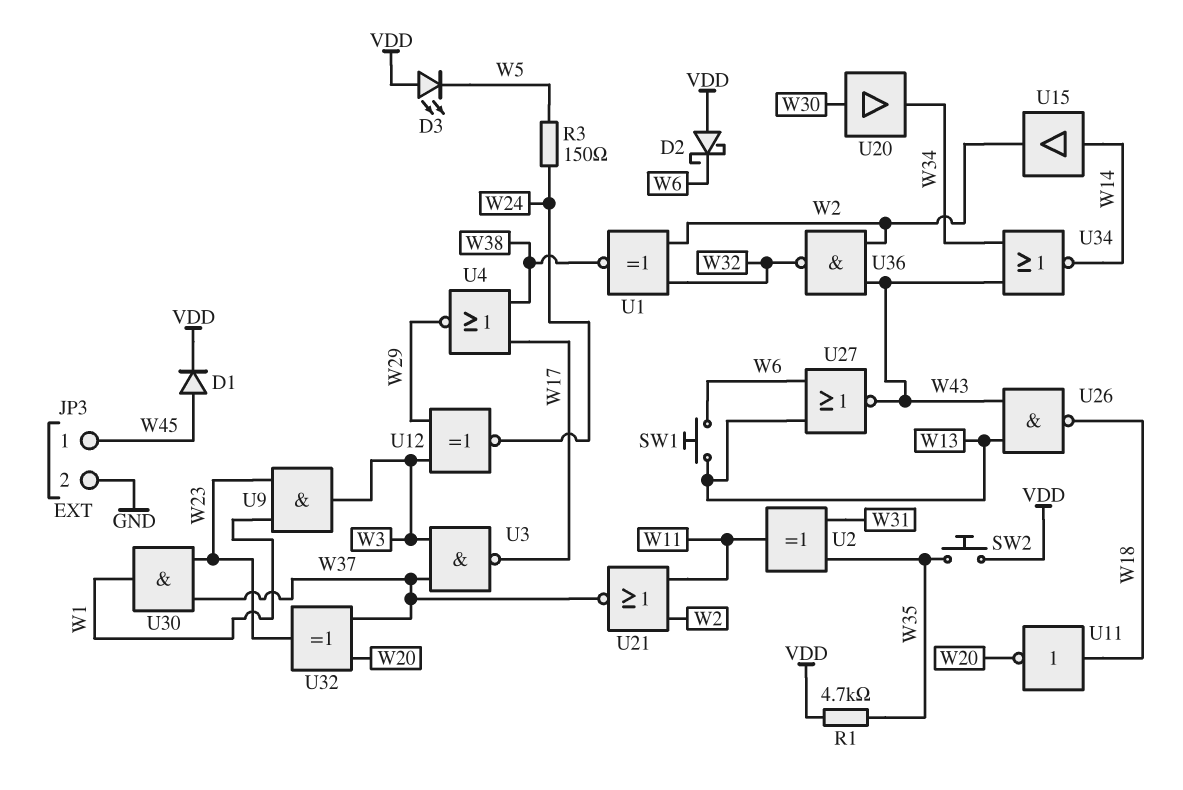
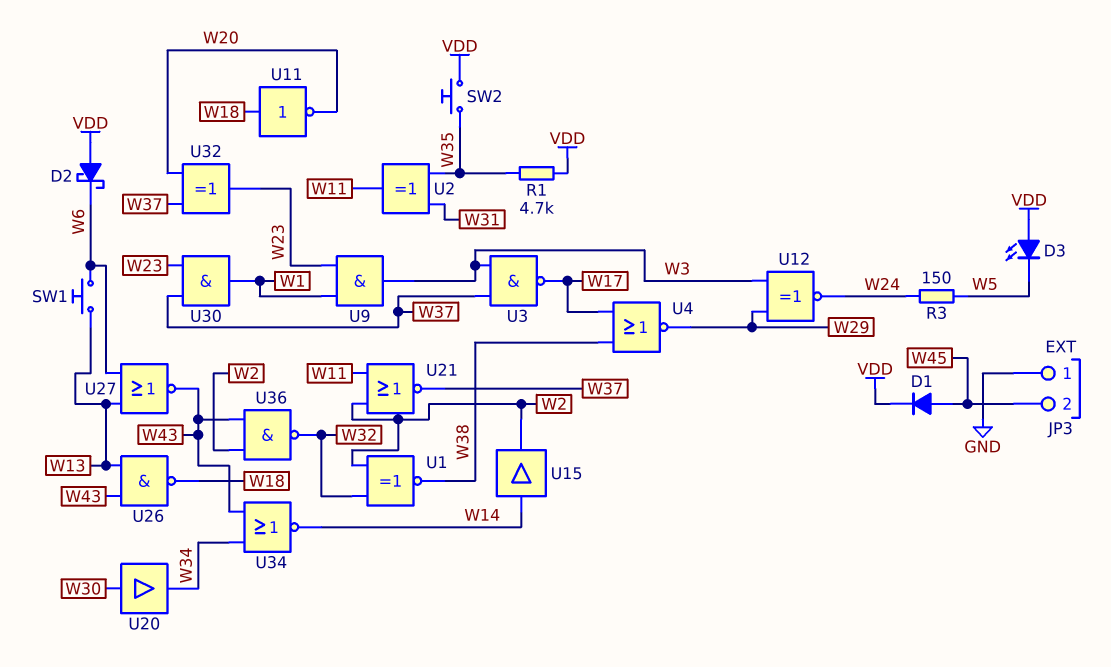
JP3 pin 1: W45 -> GND
JP3 pin 2: GND -> W45

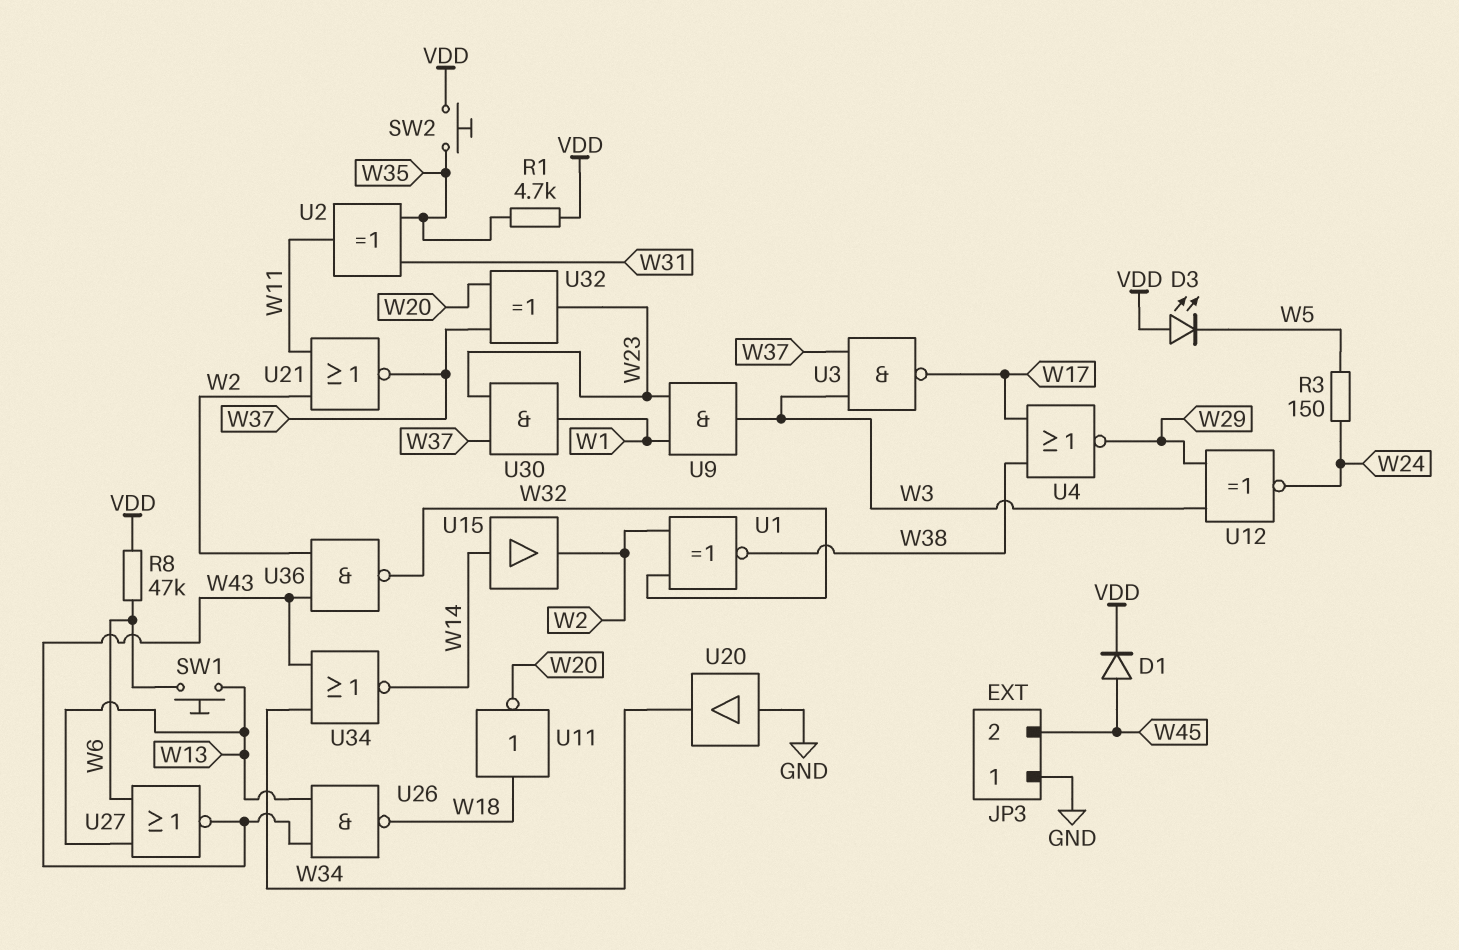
D2: schottky (A VDD, K W6) -> none
R8: none -> 47k (VDD, W6)
U20: buffer (in W30, out W34) -> buffer (in GND, out W34)

